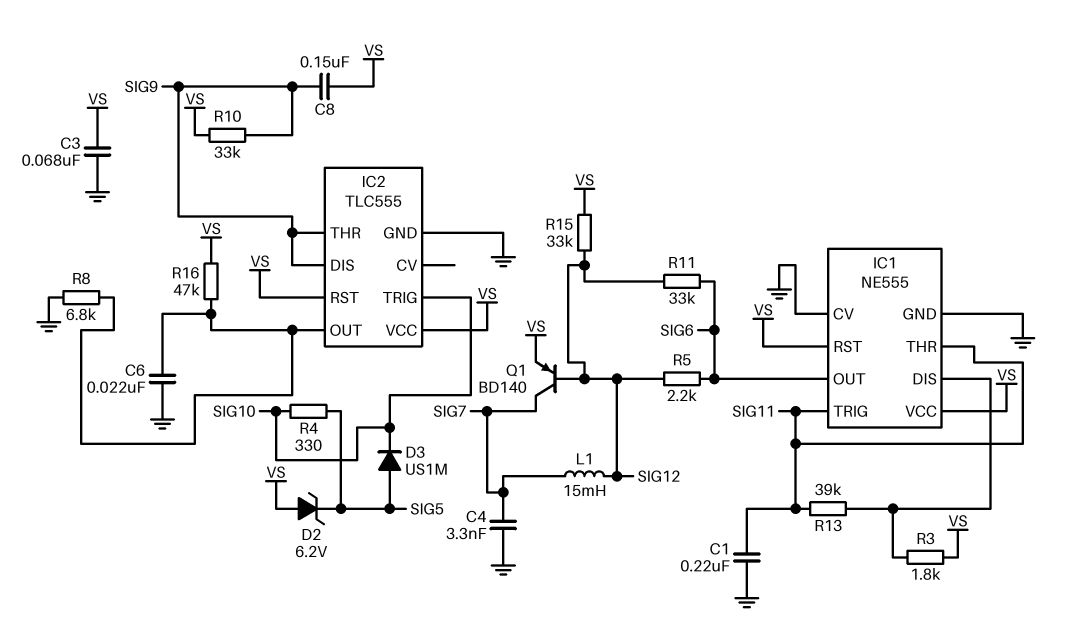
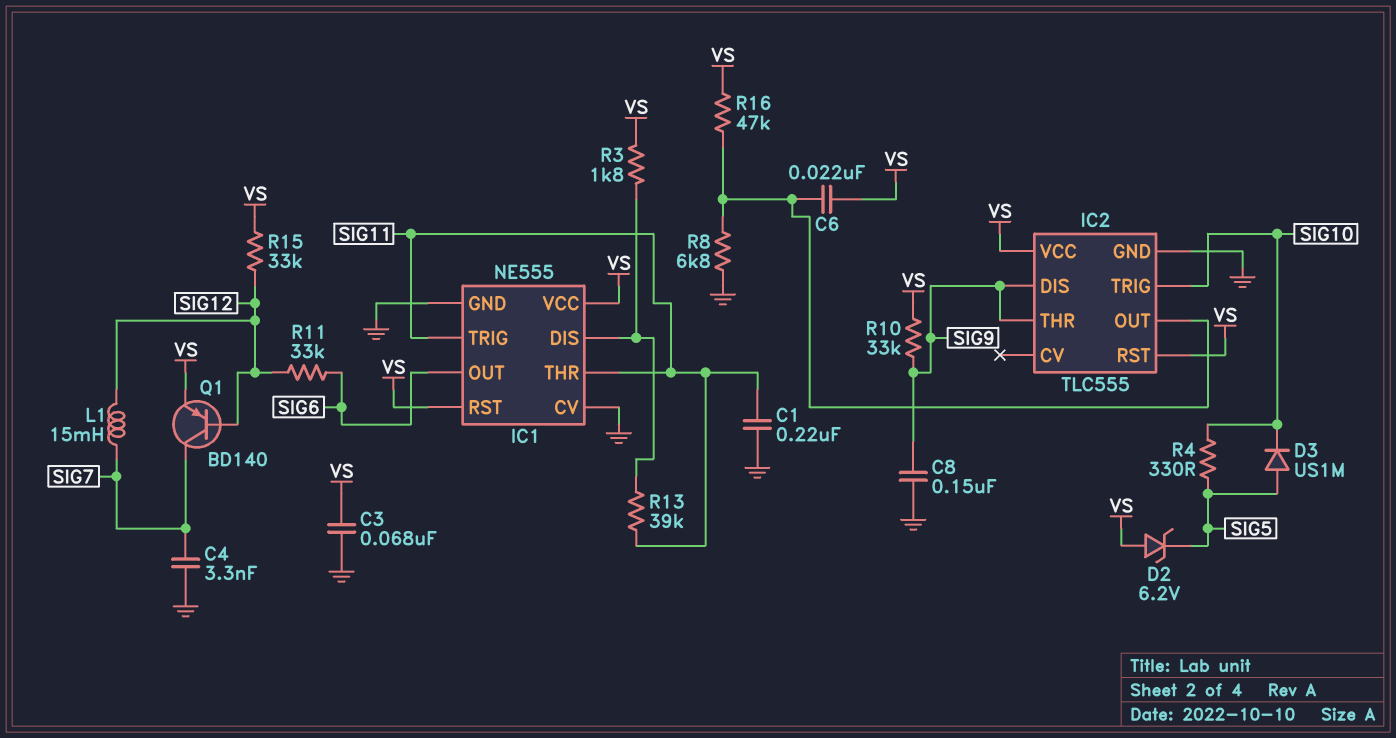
C6: 22nF (GND, IC2/OUT) -> 22nF (IC2/OUT, VS)
C8: 150nF (SIG9, VS) -> 150nF (GND, SIG9)
R5: 2.2k (SIG6, SIG12) -> none

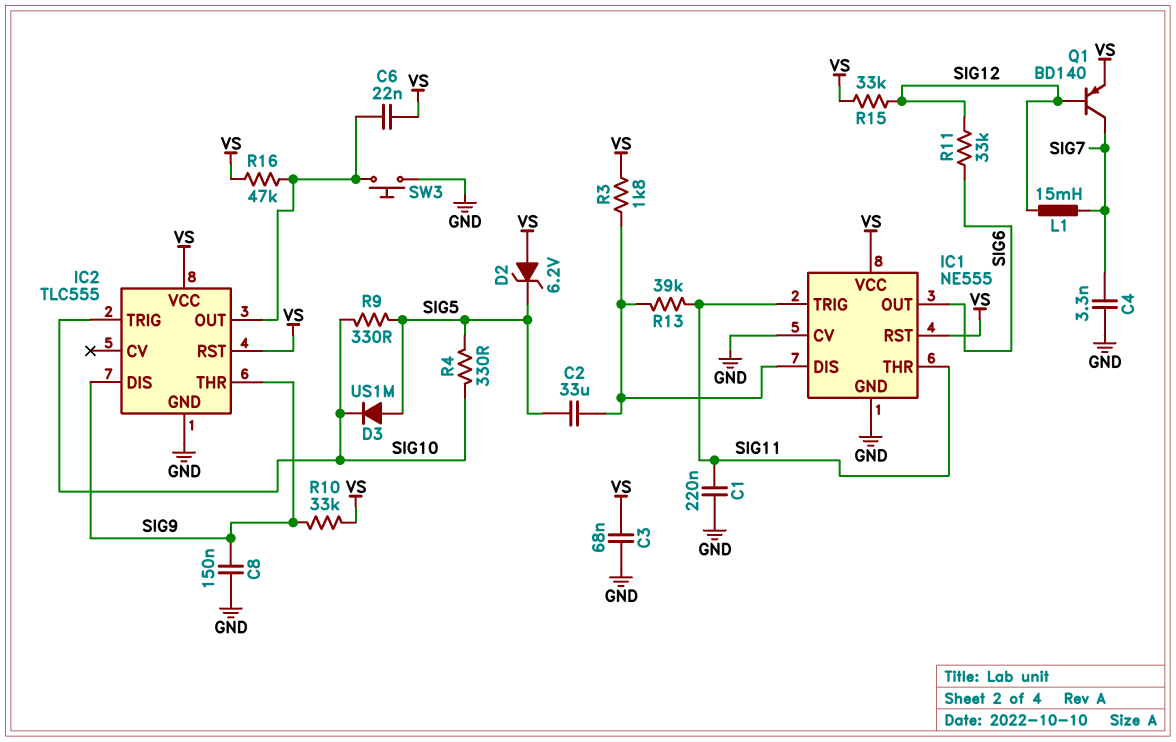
C2: none -> 33uF (IC1/DIS, SIG5)
R8: 6.8k (GND, IC2/OUT) -> none
R9: none -> 330 (SIG5, SIG10)
SW3: none -> button (GND, IC2/OUT)

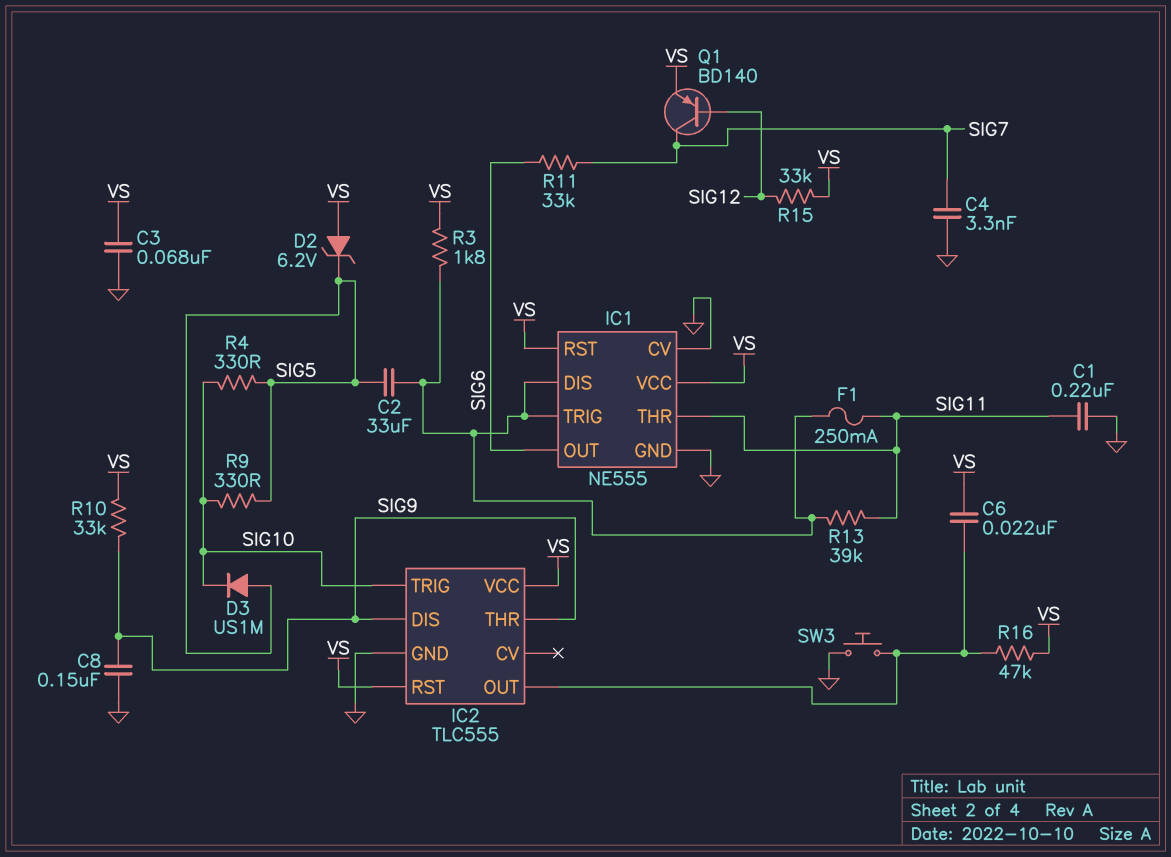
F1: none -> 250mA (IC1/DIS, SIG11)
IC1 pin TRIG: SIG11 -> IC1/DIS
L1: 15mH (SIG7, SIG12) -> none
R11: 33k (SIG6, SIG12) -> 33k (SIG6, SIG7)

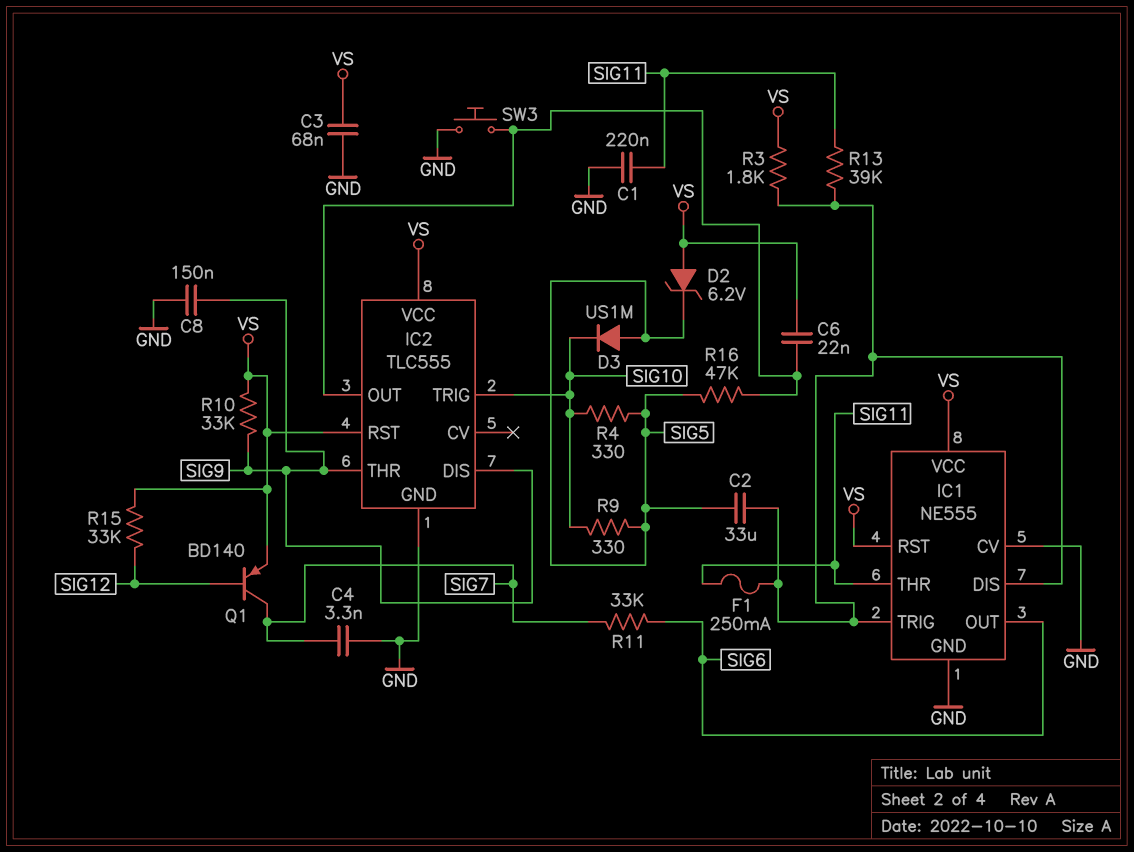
R16: 47k (IC2/OUT, VS) -> 47k (IC2/OUT, SIG5)

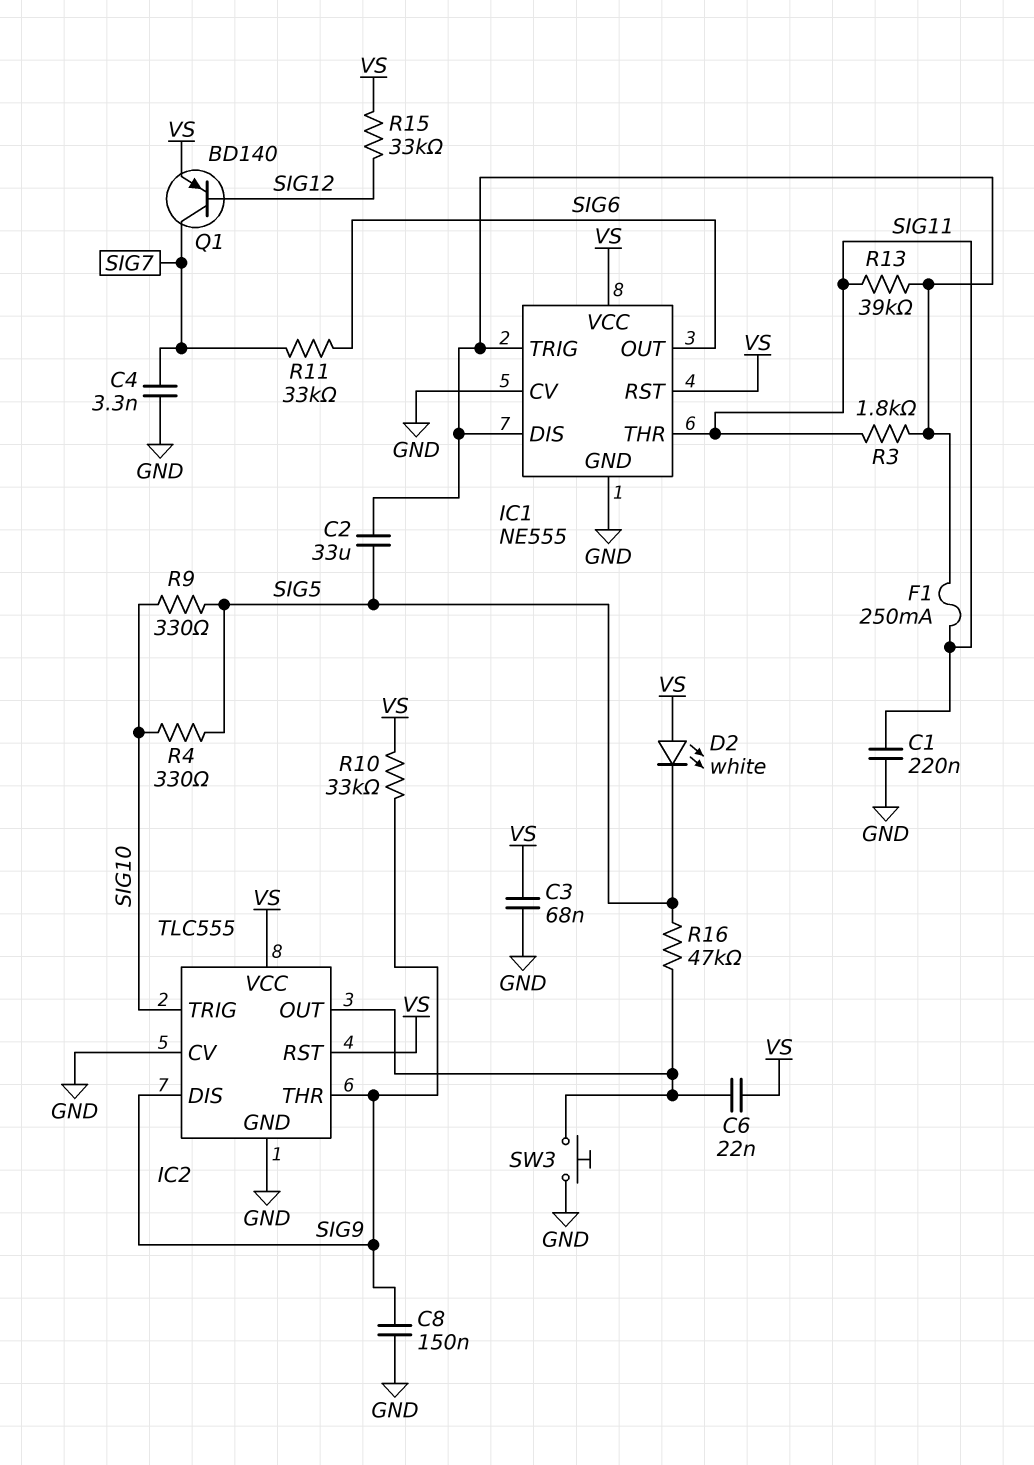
D2: zener 6.2V (A VS, K SIG5) -> LED white (A VS, K SIG5)
D3: diode US1M (A SIG5, K SIG10) -> none
IC2 pin CV: none -> GND
R3: 1.8k (IC1/DIS, VS) -> 1.8k (IC1/DIS, SIG11)

